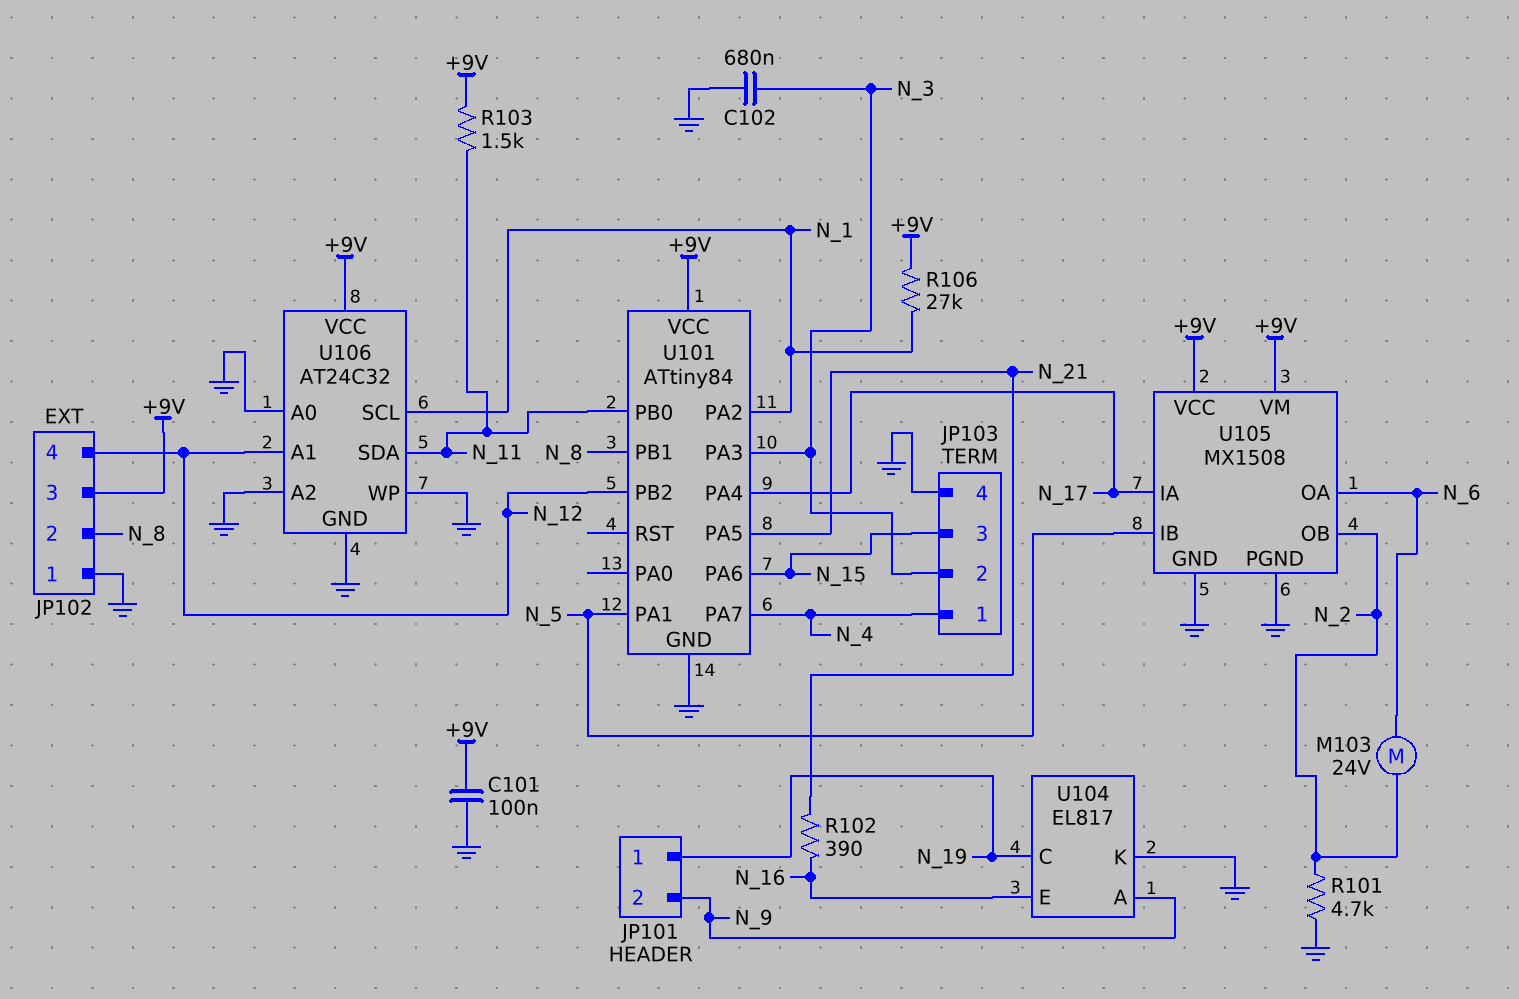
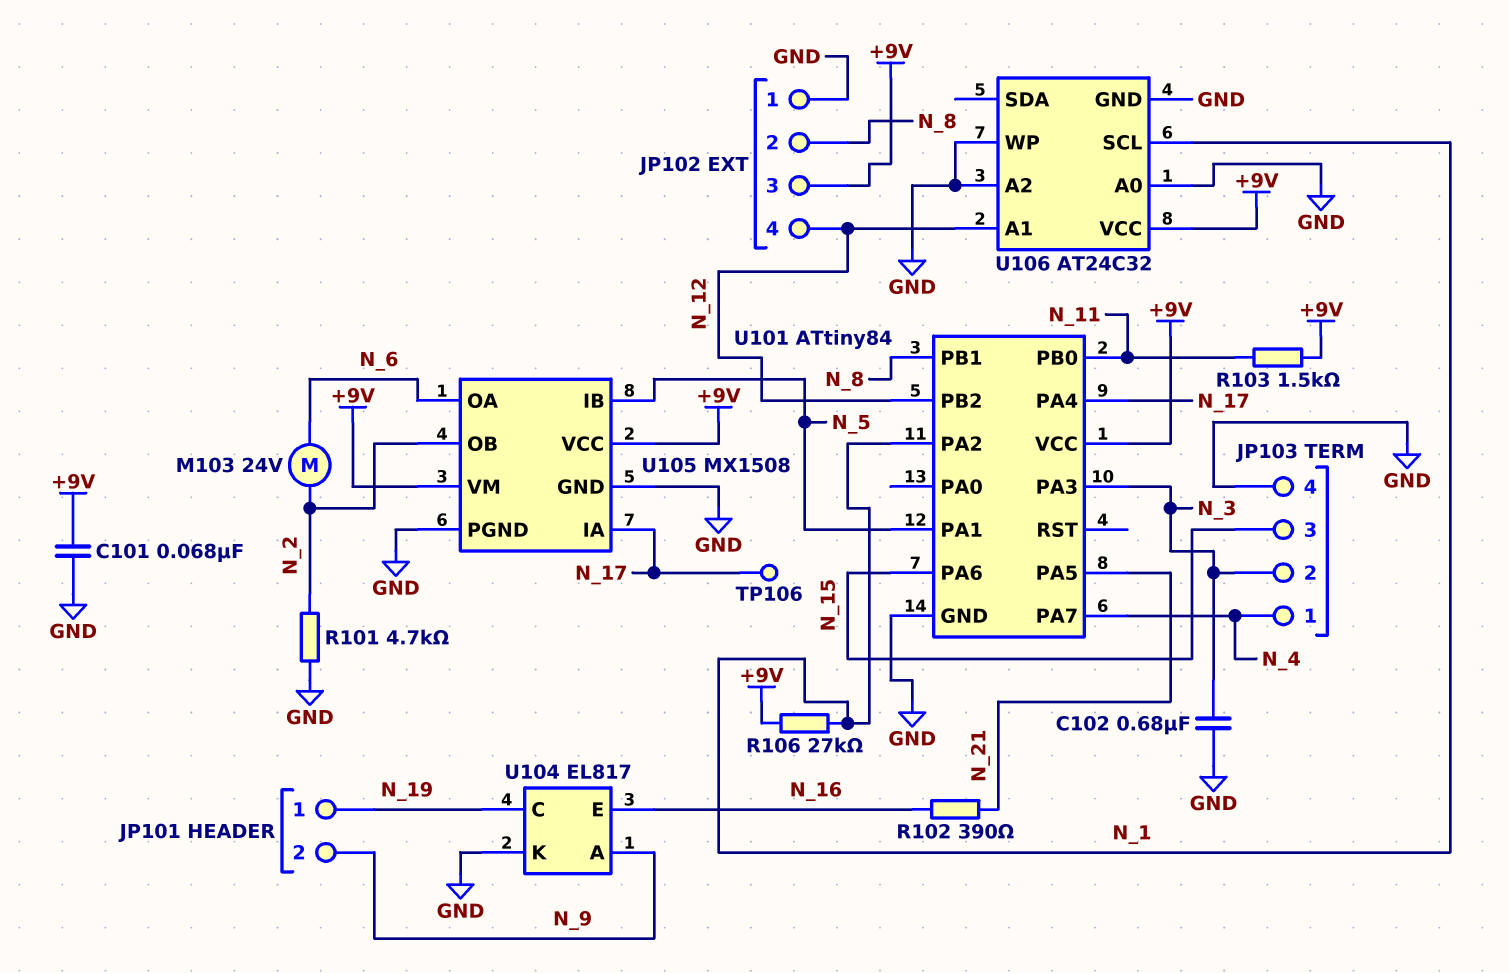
C101: 100nF (+9V, GND) -> 68nF (+9V, GND)
TP106: none -> test point (N_17)
U106 pin SDA: N_11 -> none

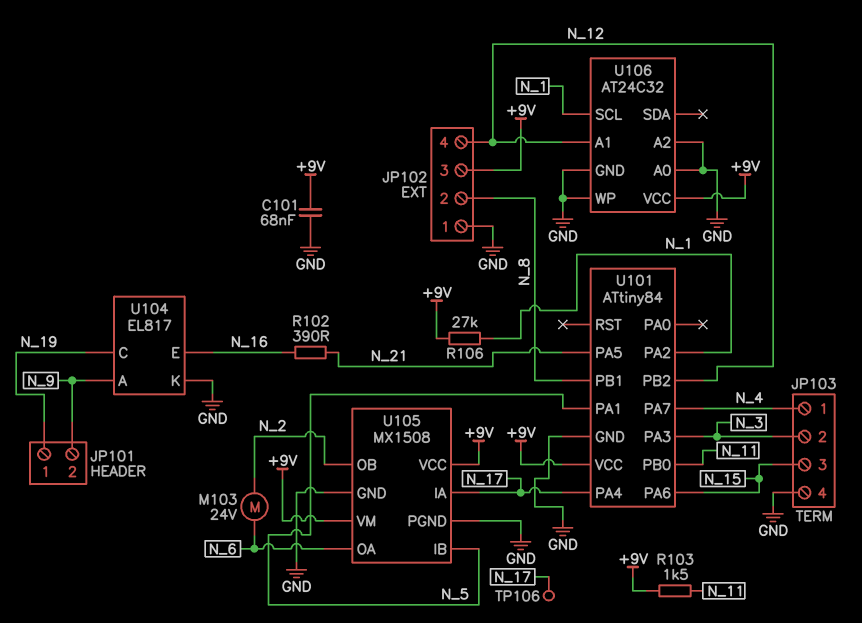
C102: 680nF (GND, N_3) -> none
R101: 4.7k (GND, N_2) -> none

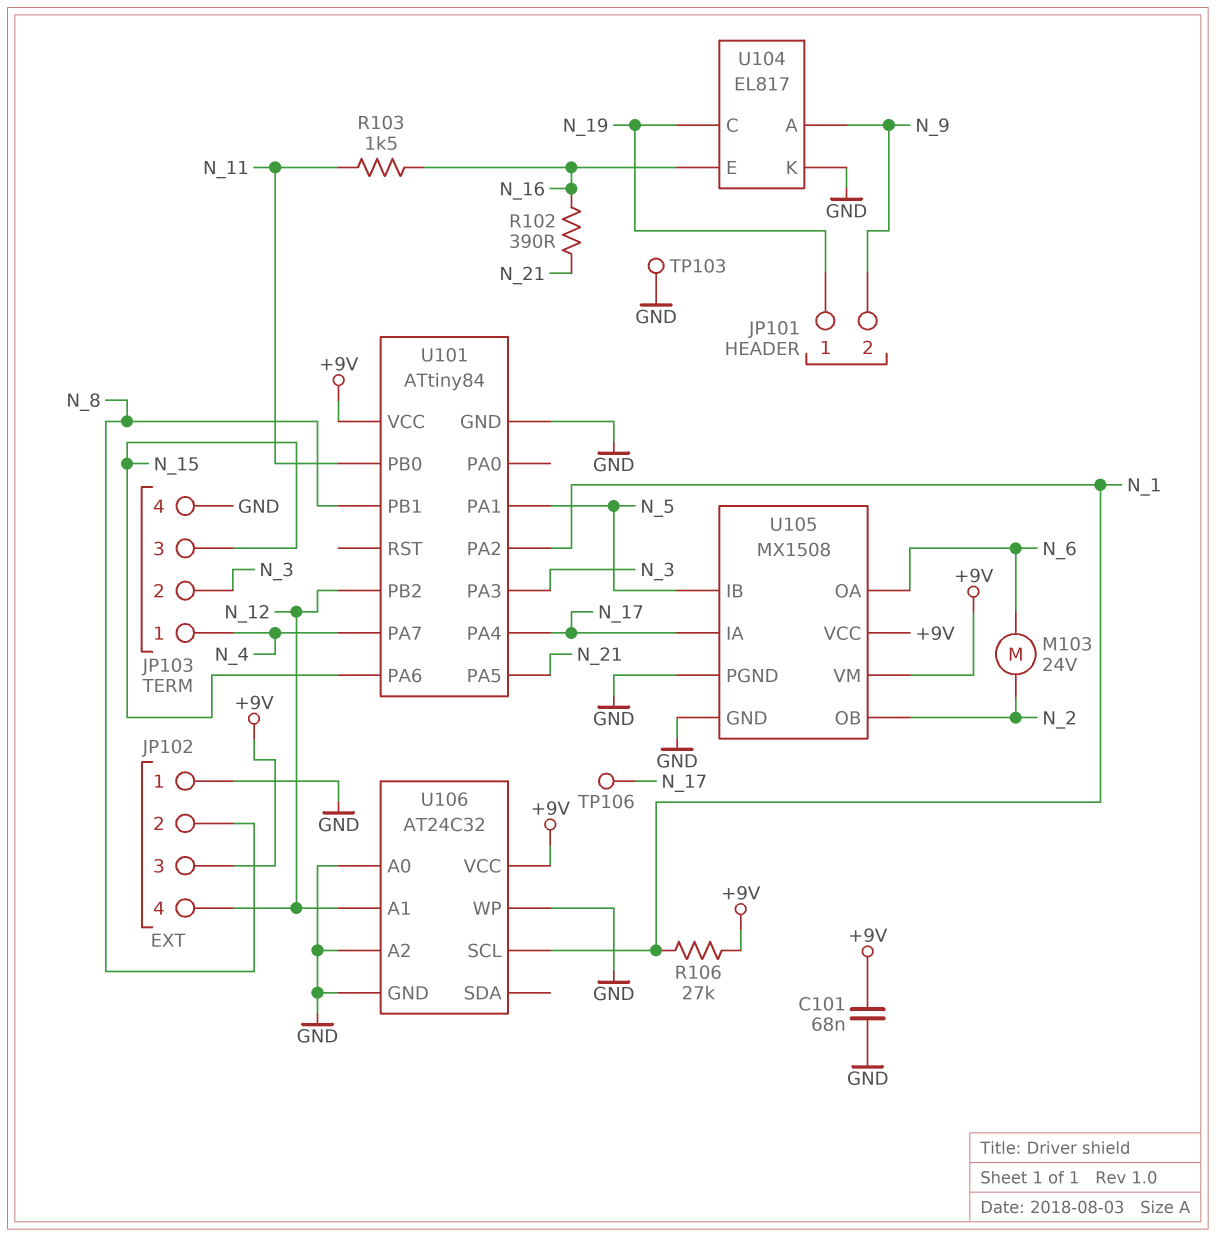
R103: 1.5k (+9V, N_11) -> 1.5k (N_11, N_16)
TP103: none -> test point (GND)

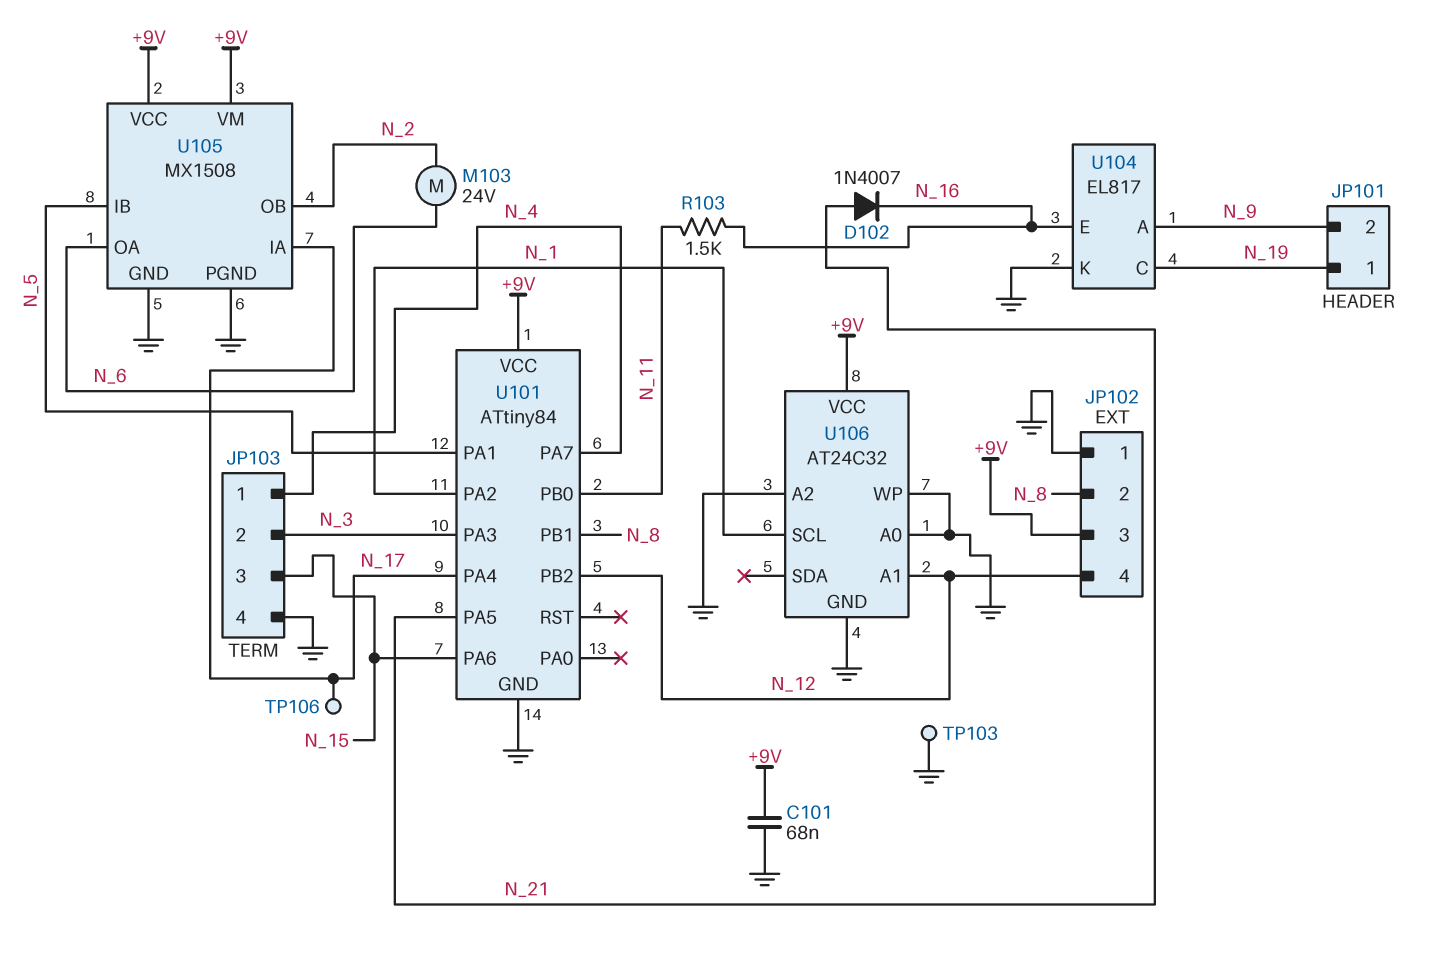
D102: none -> diode 1N4007 (A N_21, K N_16)
R102: 390 (N_16, N_21) -> none
R106: 27k (+9V, N_1) -> none

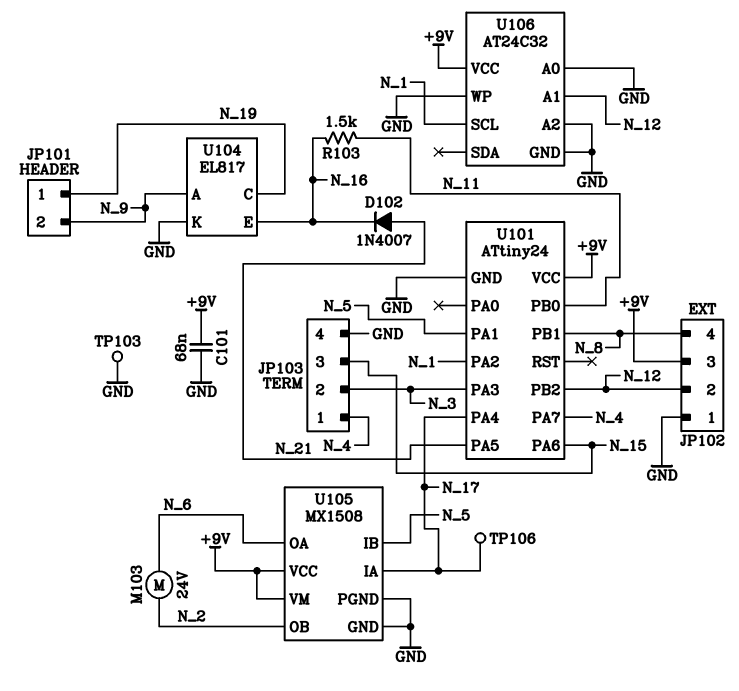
JP102 pin 2: N_8 -> N_12
JP102 pin 4: N_12 -> N_8
U101: ATtiny84 -> ATtiny24

